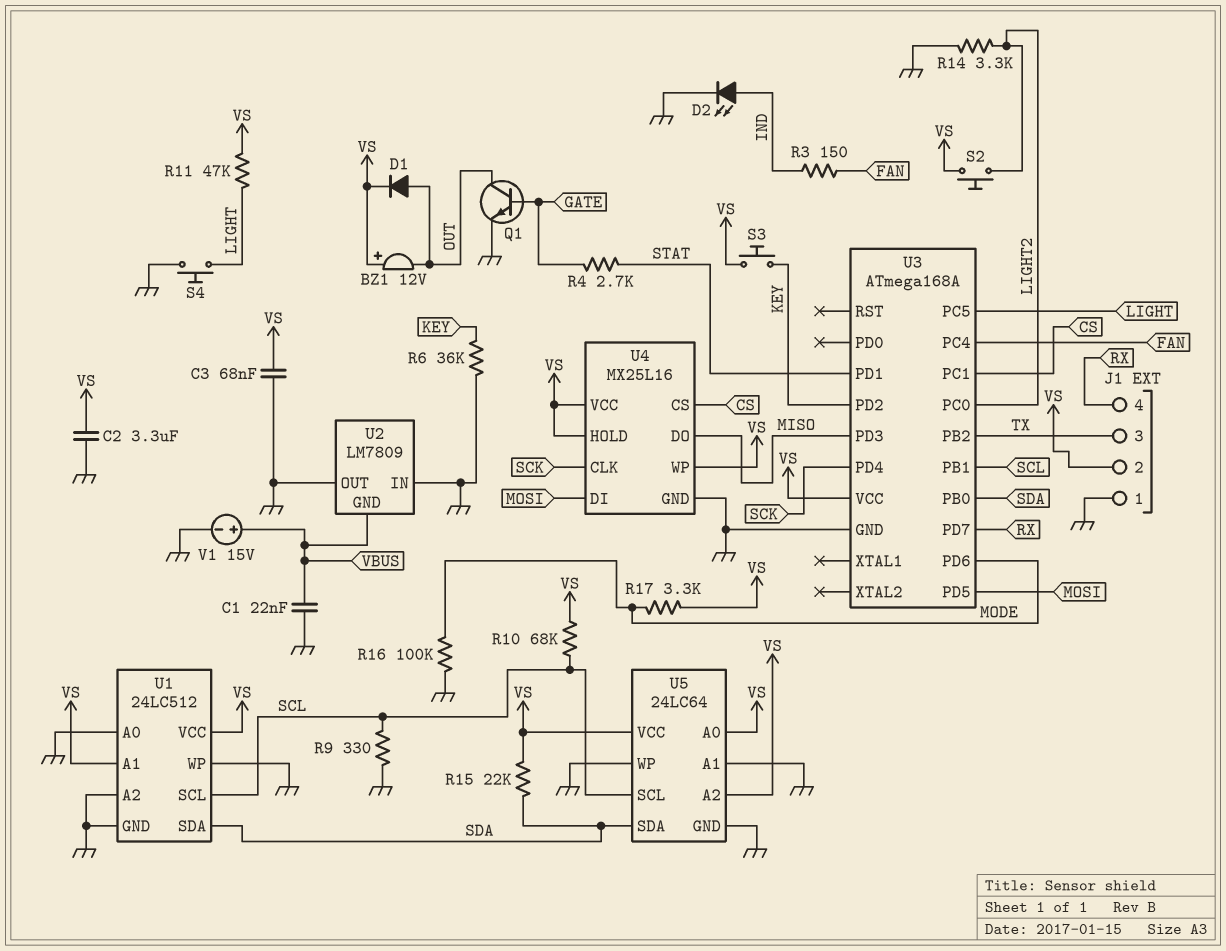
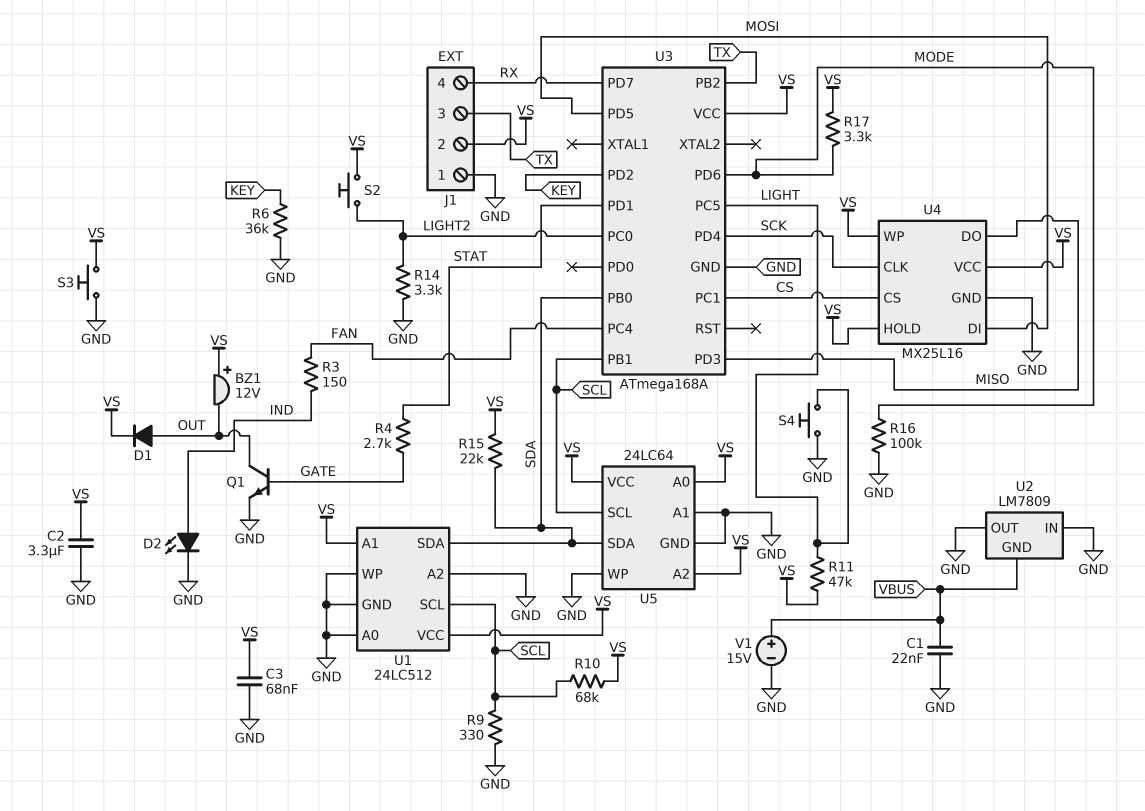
S3: button (KEY, VS) -> button (GND, VS)

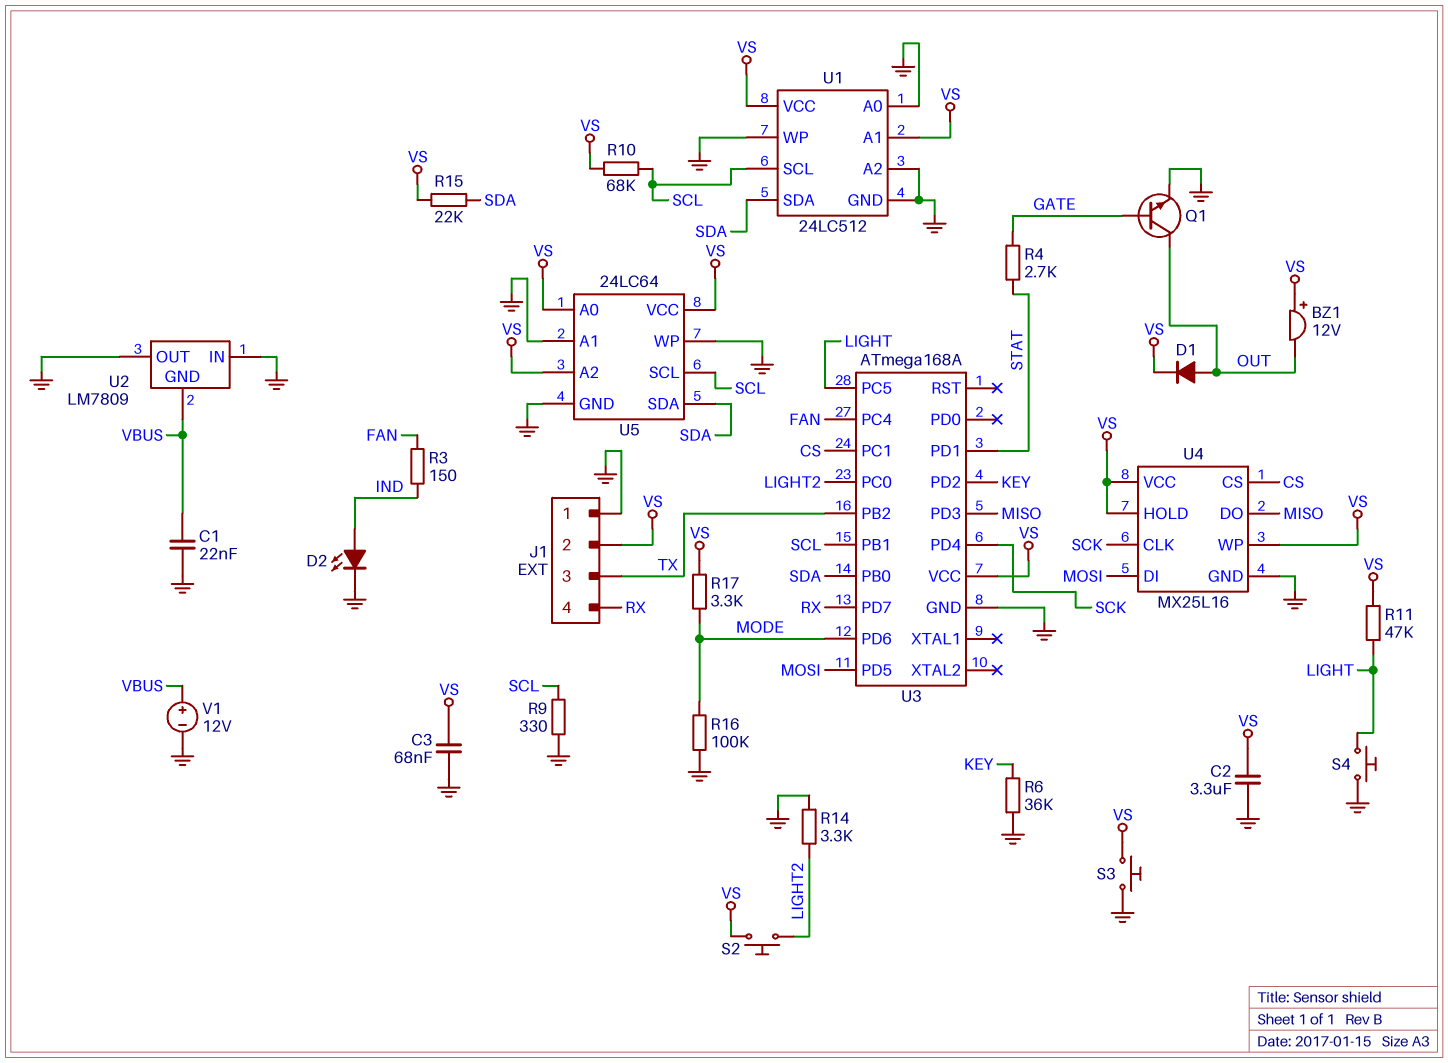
V1: 15V (plus VBUS, minus GND) -> 12V (plus VBUS, minus GND)

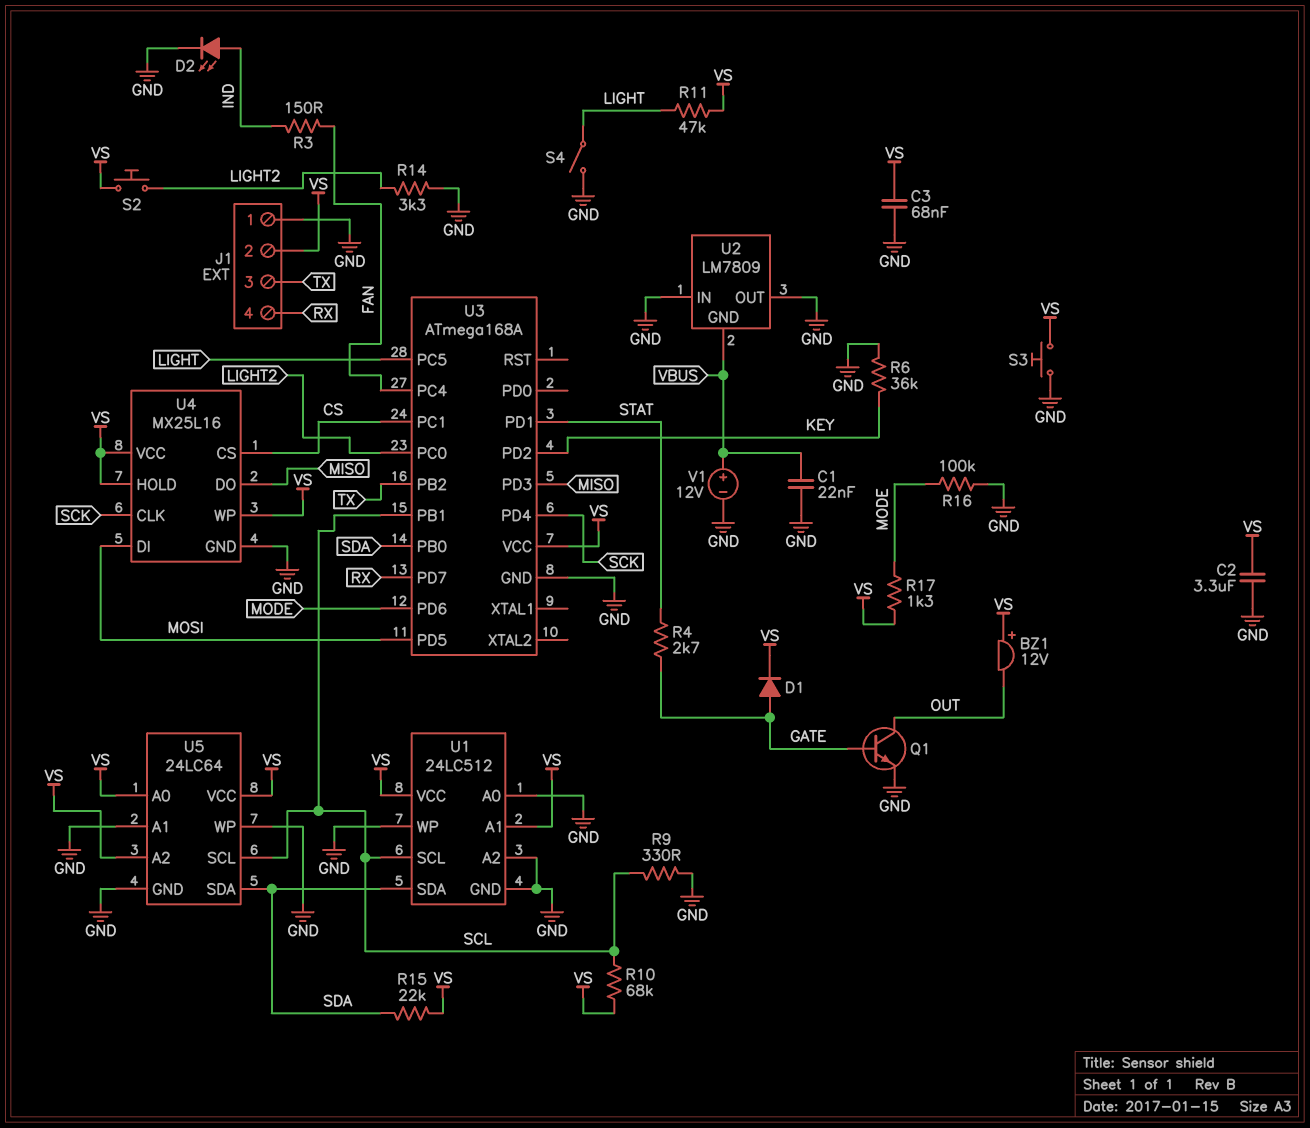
D1: diode (A OUT, K VS) -> diode (A GATE, K VS)
R17: 3.3k (MODE, VS) -> 1.3k (MODE, VS)
S4: button (GND, LIGHT) -> switch (GND, LIGHT)

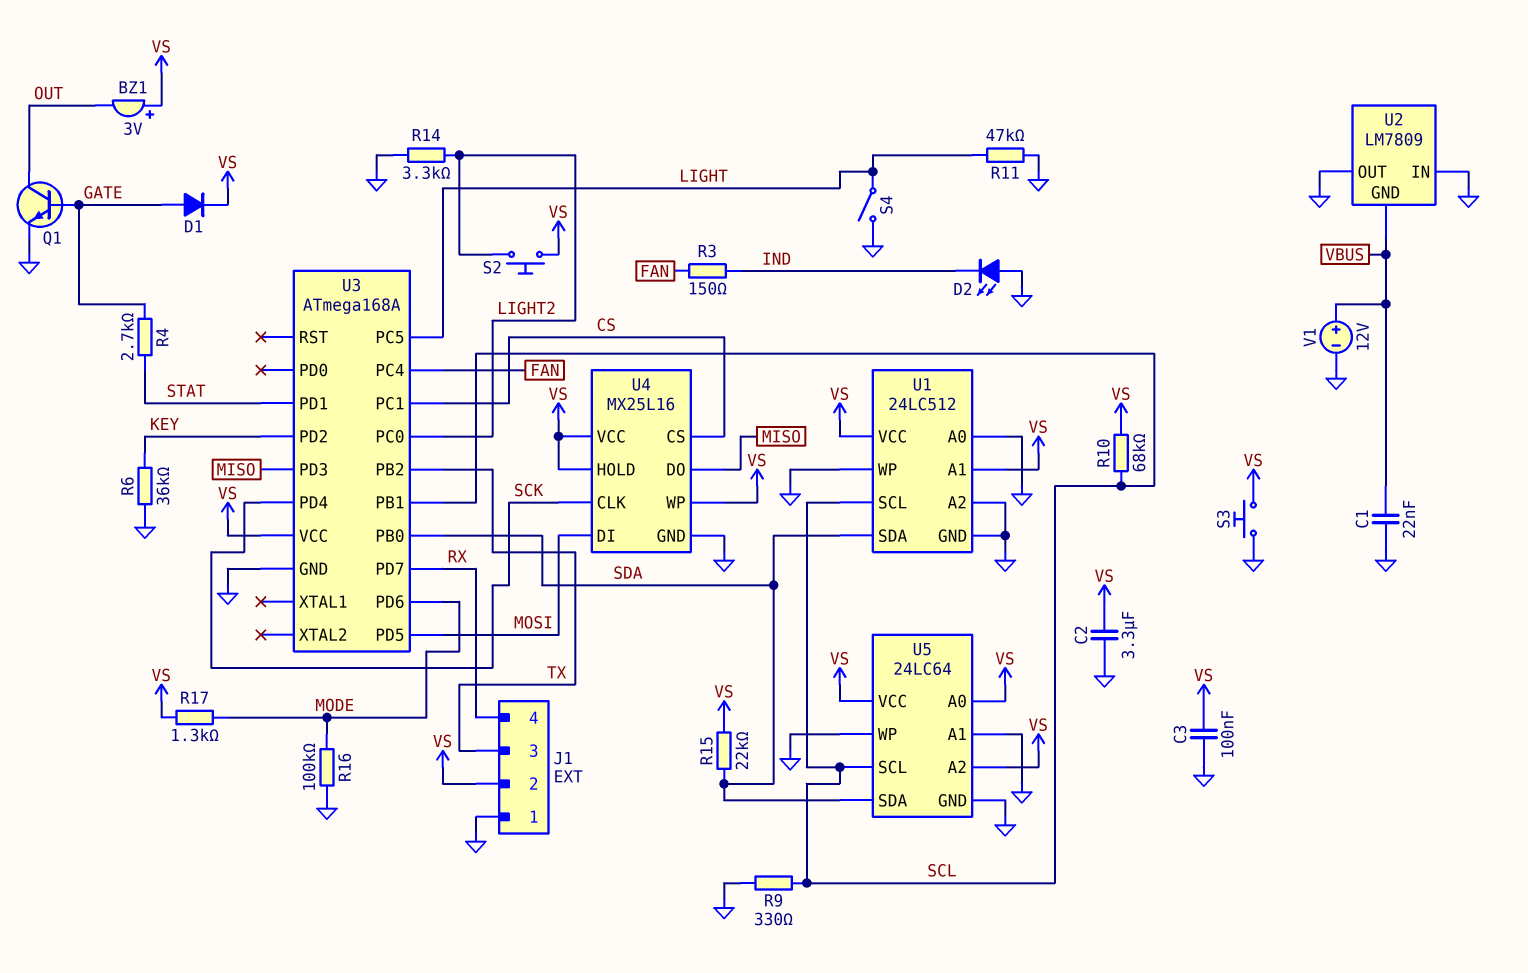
BZ1: buzzer 12V (plus VS, minus OUT) -> buzzer 3V (plus VS, minus OUT)
C3: 68nF (GND, VS) -> 100nF (GND, VS)
D2: LED (A IND, K GND) -> LED (A GND, K IND)
R11: 47k (LIGHT, VS) -> 47k (GND, LIGHT)

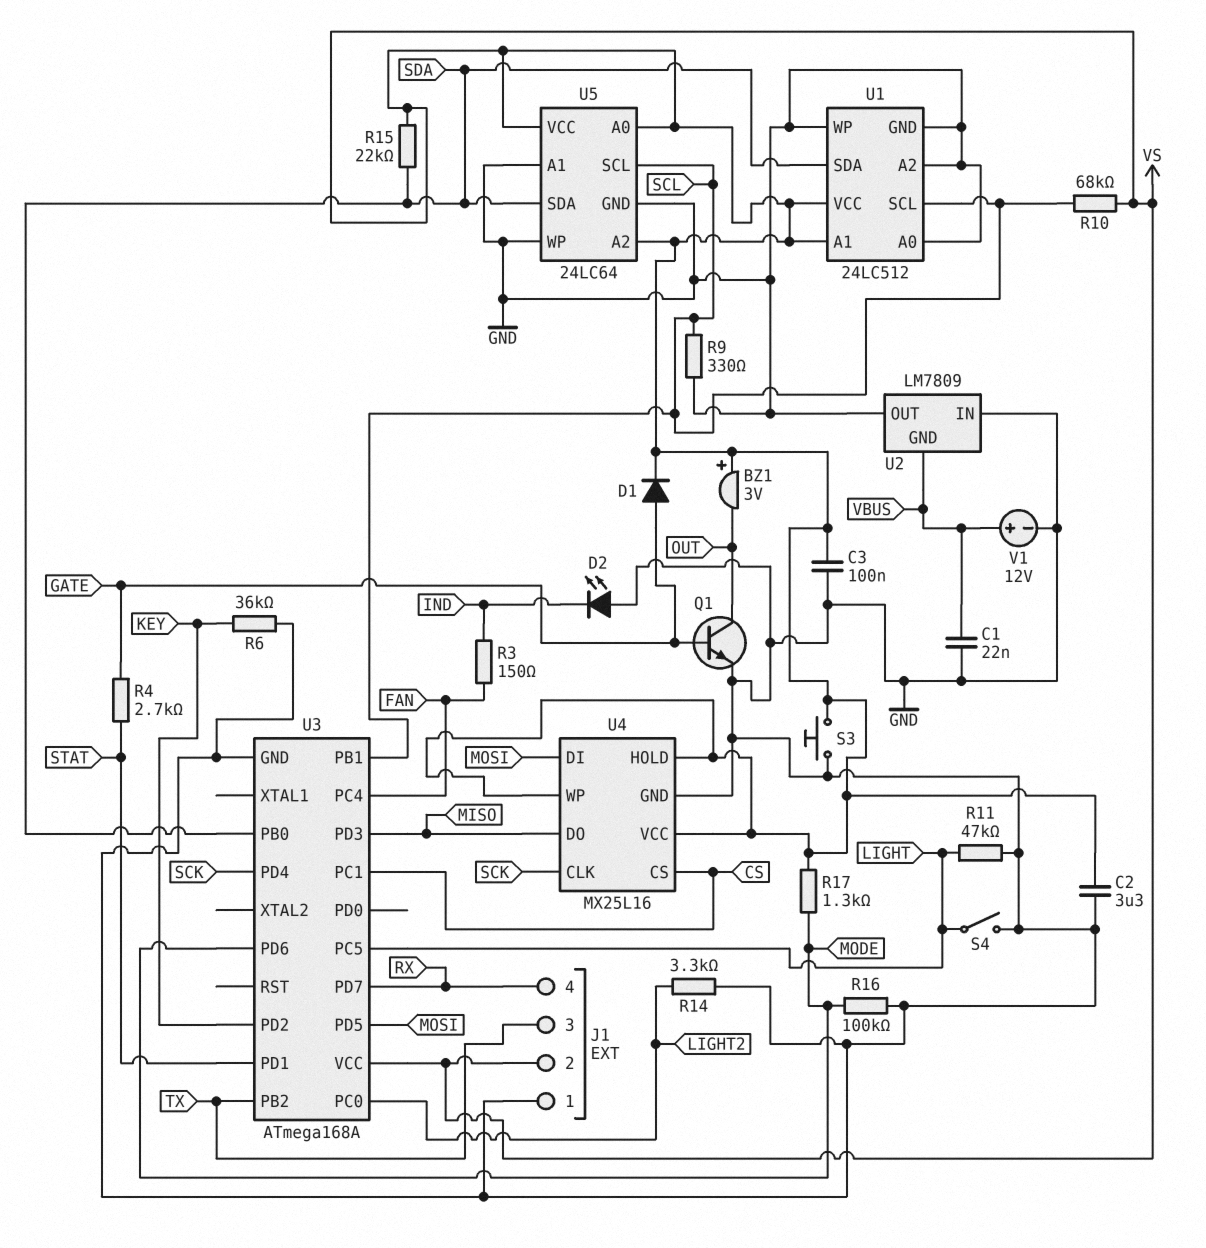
S2: button (LIGHT2, VS) -> none

